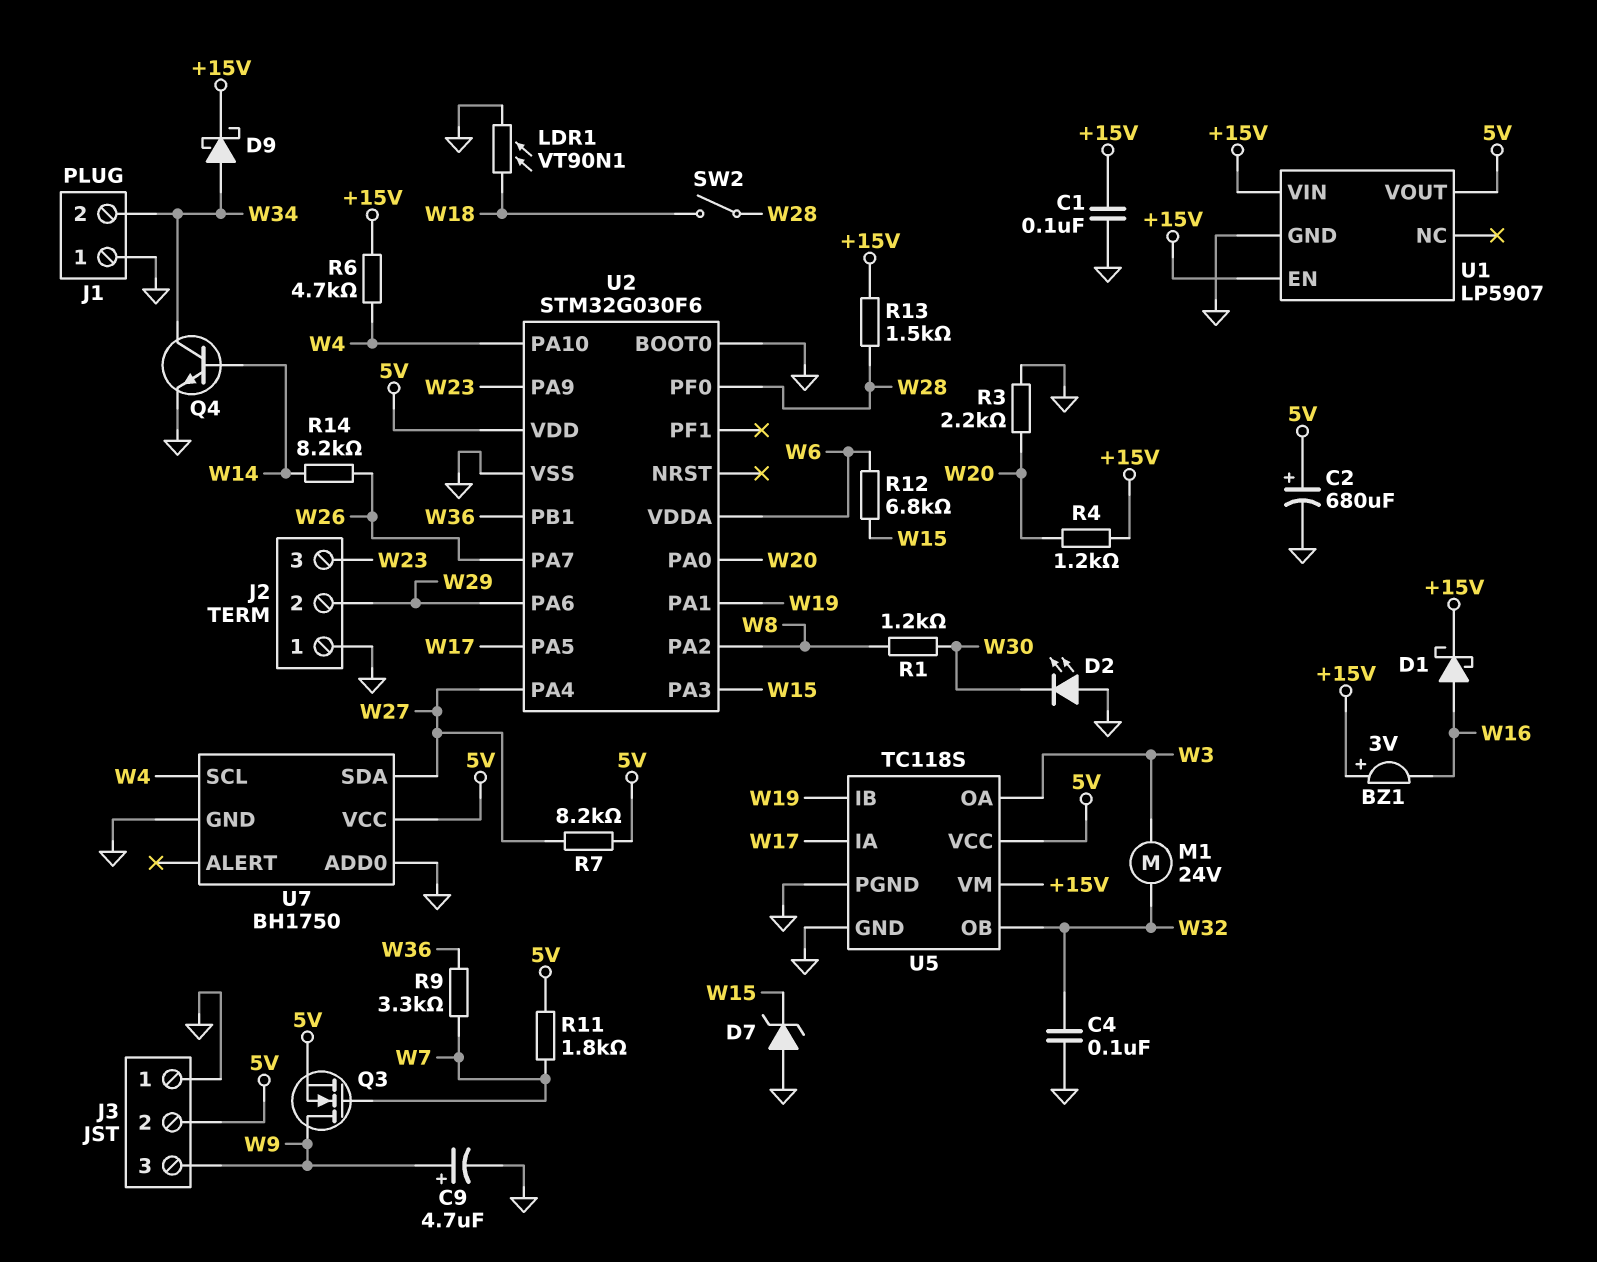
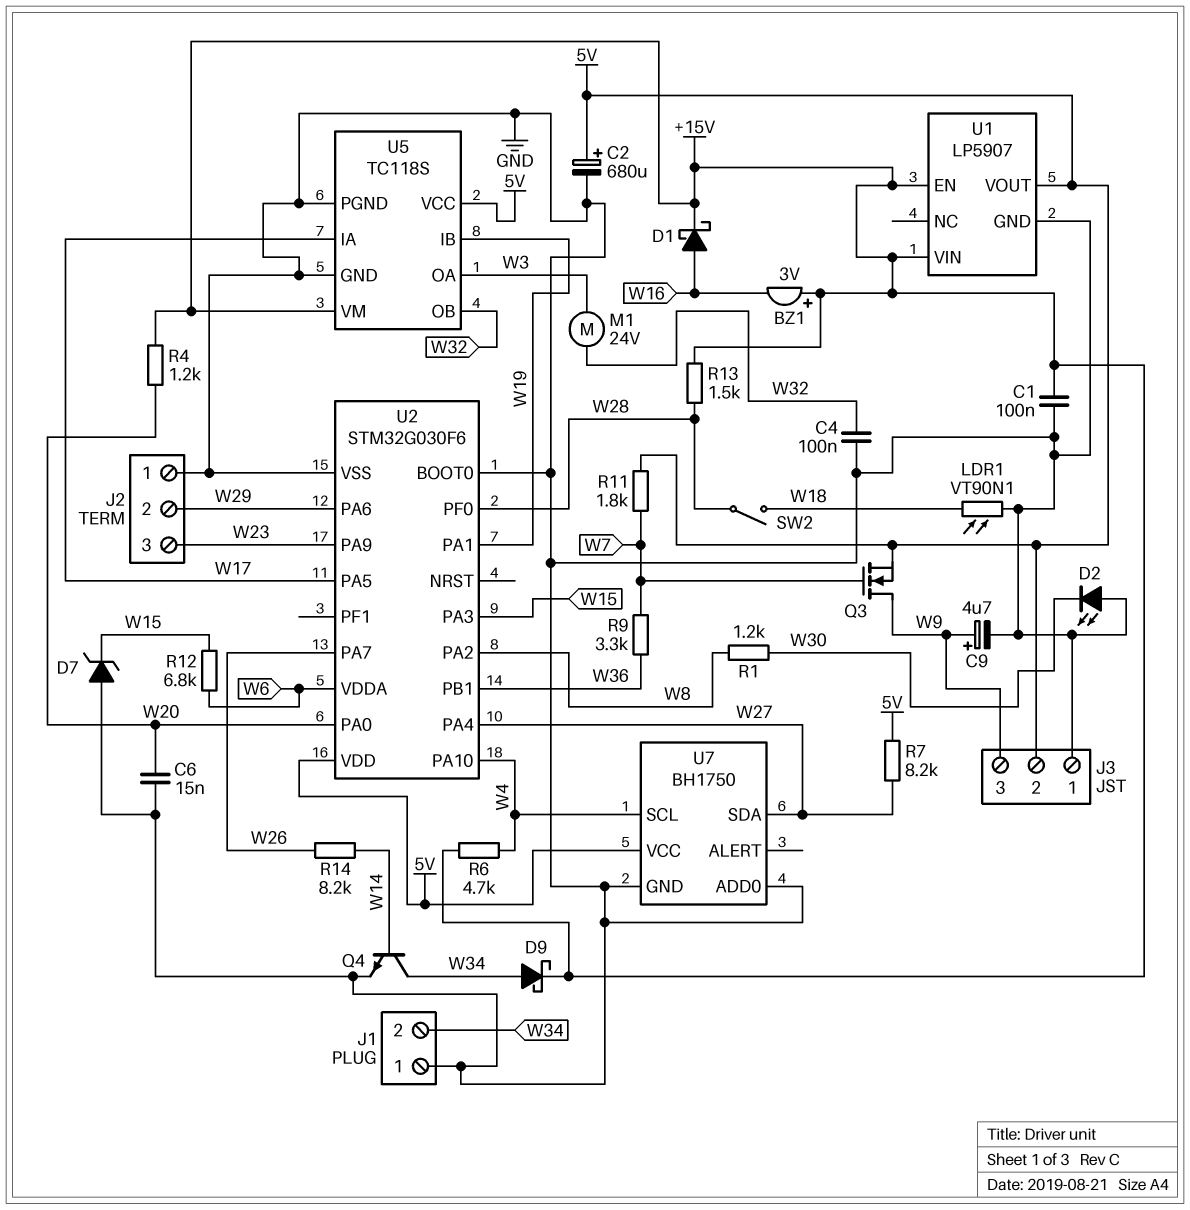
C6: none -> 15nF (GND, W20)
R3: 2.2k (GND, W20) -> none

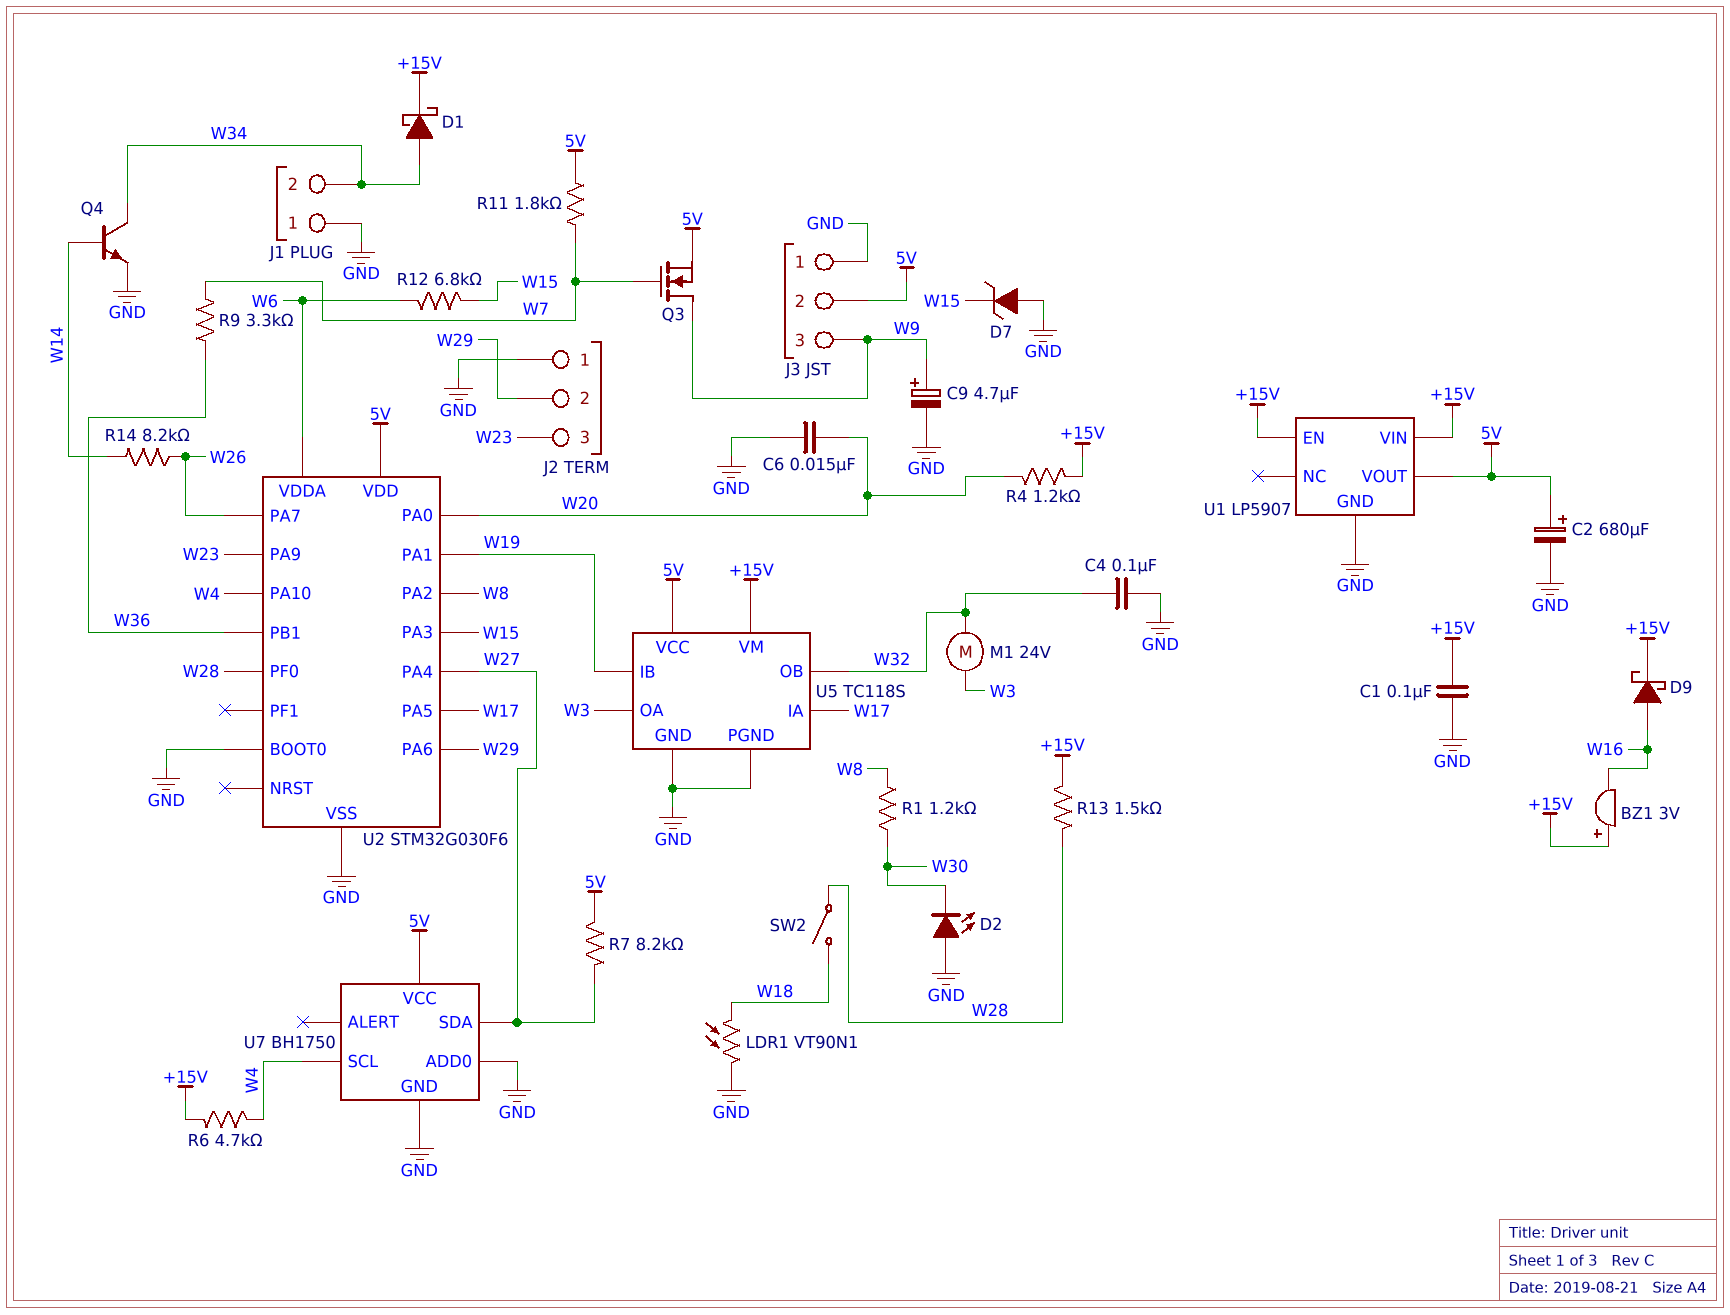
D1: schottky (A W16, K +15V) -> schottky (A W34, K +15V)
D9: schottky (A W34, K +15V) -> schottky (A W16, K +15V)

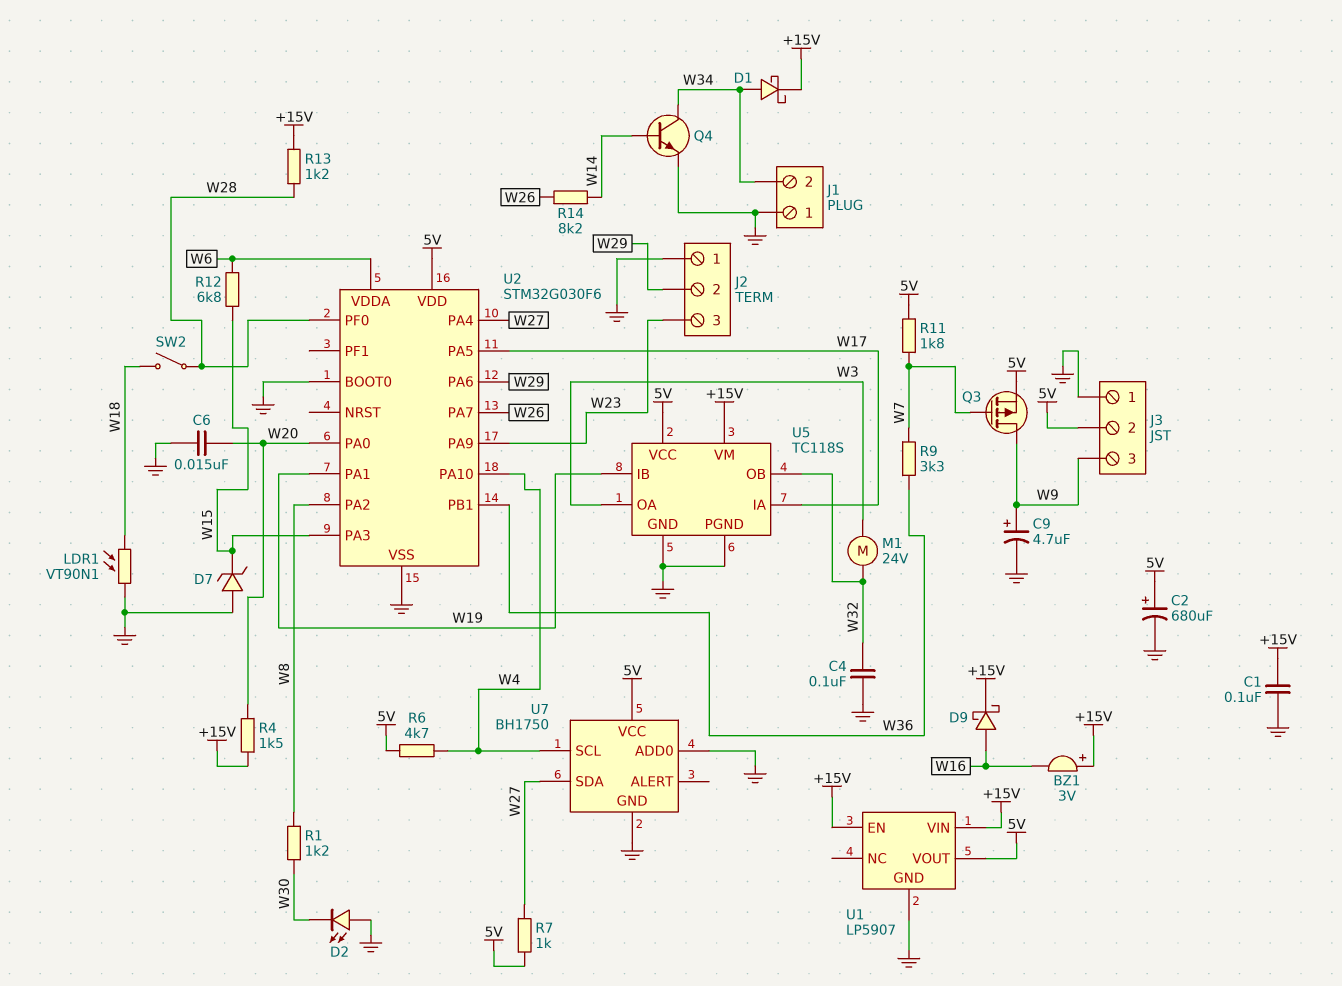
Q3: NMOS (G W7, D W9, S 5V) -> PMOS (G W7, D W9, S 5V)
R4: 1.2k (+15V, W20) -> 1.5k (+15V, W20)
R6: 4.7k (+15V, W4) -> 4.7k (5V, W4)
R7: 8.2k (5V, W27) -> 1k (5V, W27)
R13: 1.5k (+15V, W28) -> 1.2k (+15V, W28)

